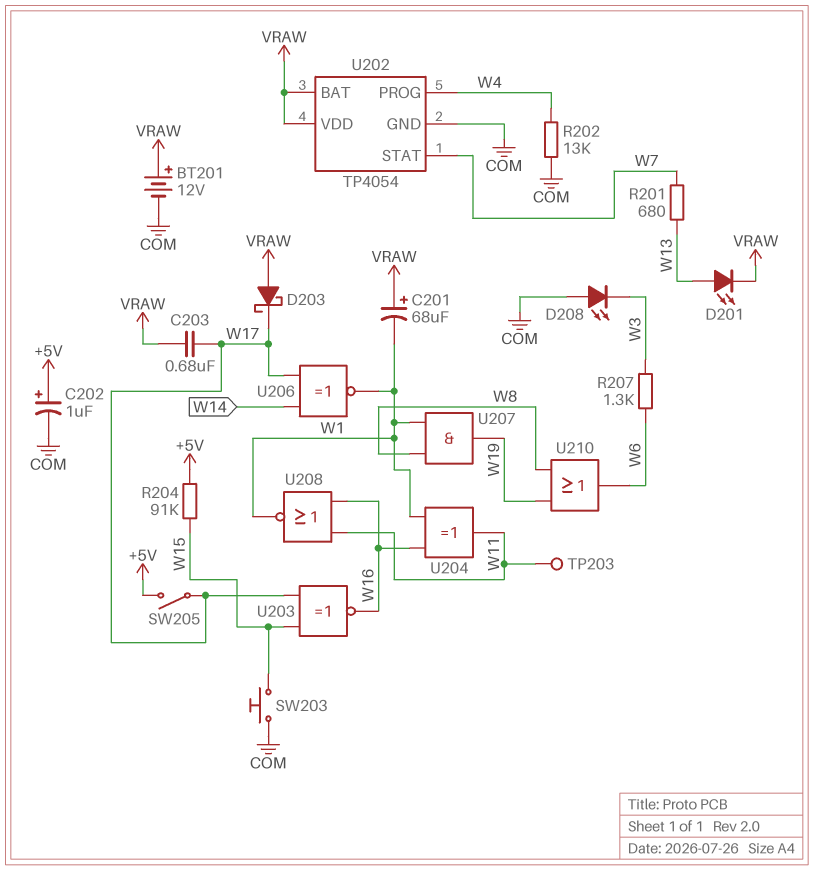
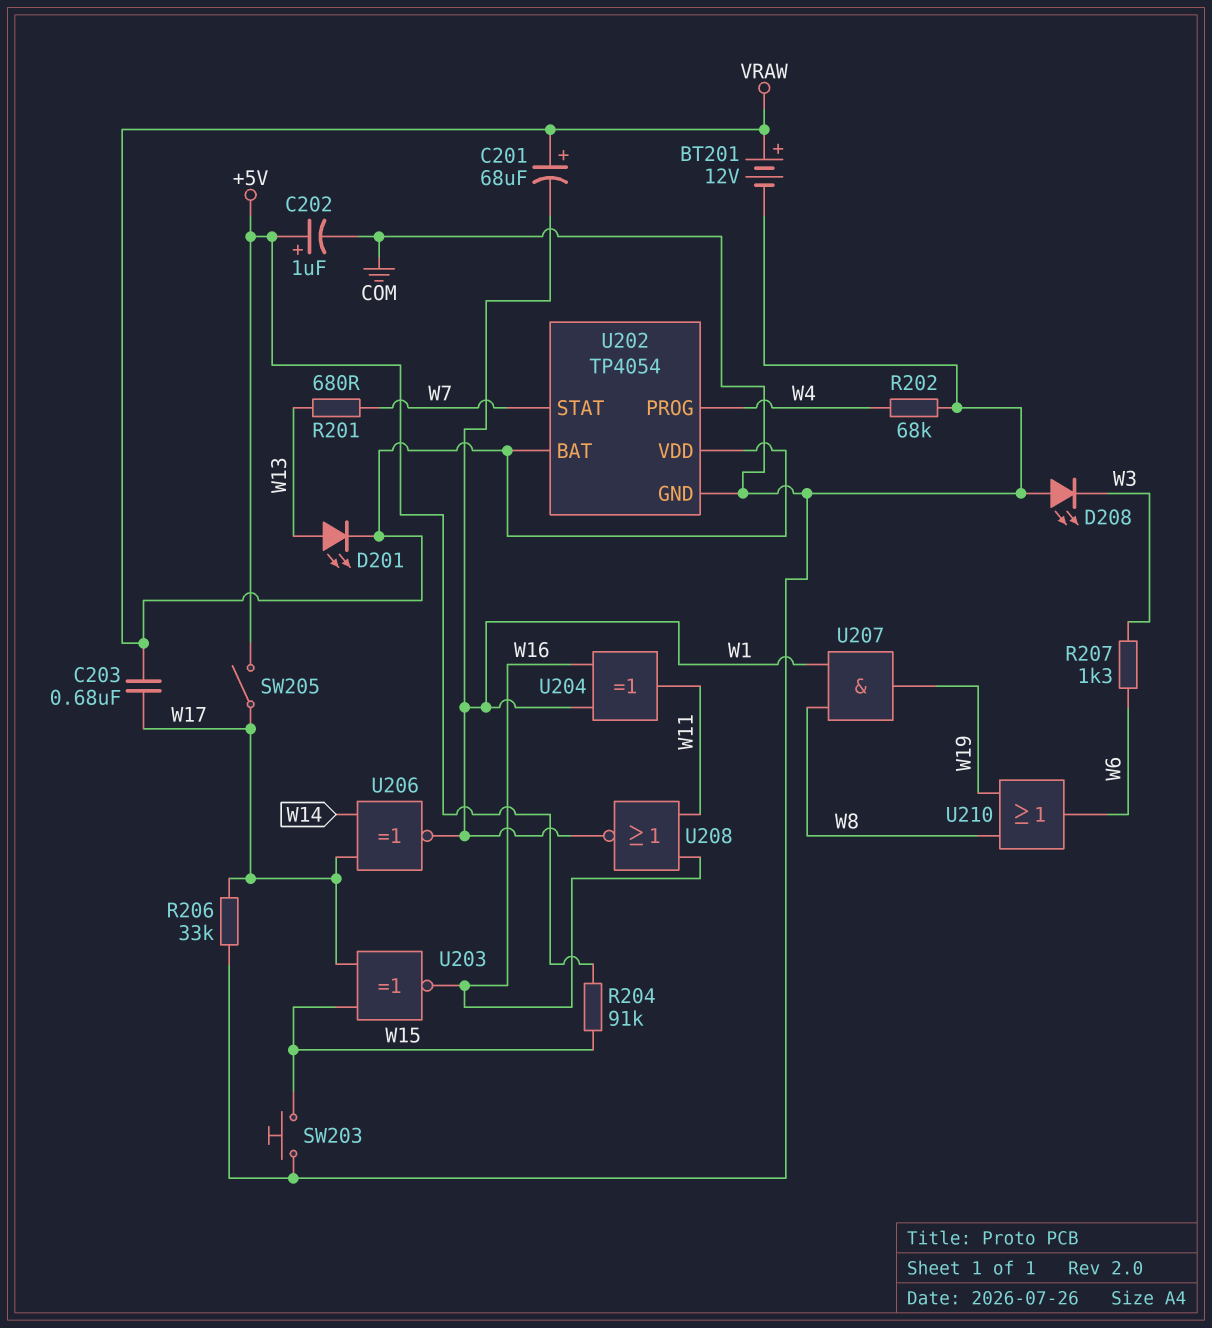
D203: schottky (A VRAW, K W17) -> none
R202: 13k (COM, W4) -> 68k (COM, W4)
R206: none -> 33k (COM, W17)
TP203: test point (W11) -> none

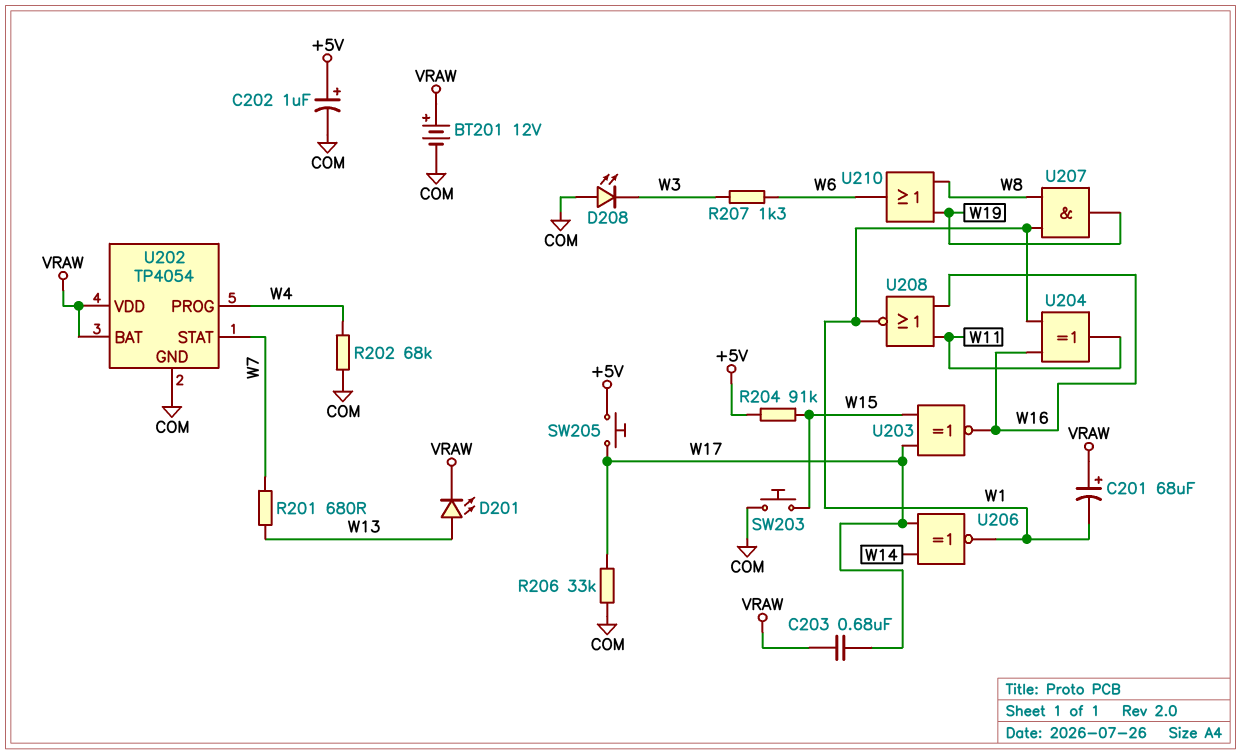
SW205: switch (+5V, W17) -> button (+5V, W17)

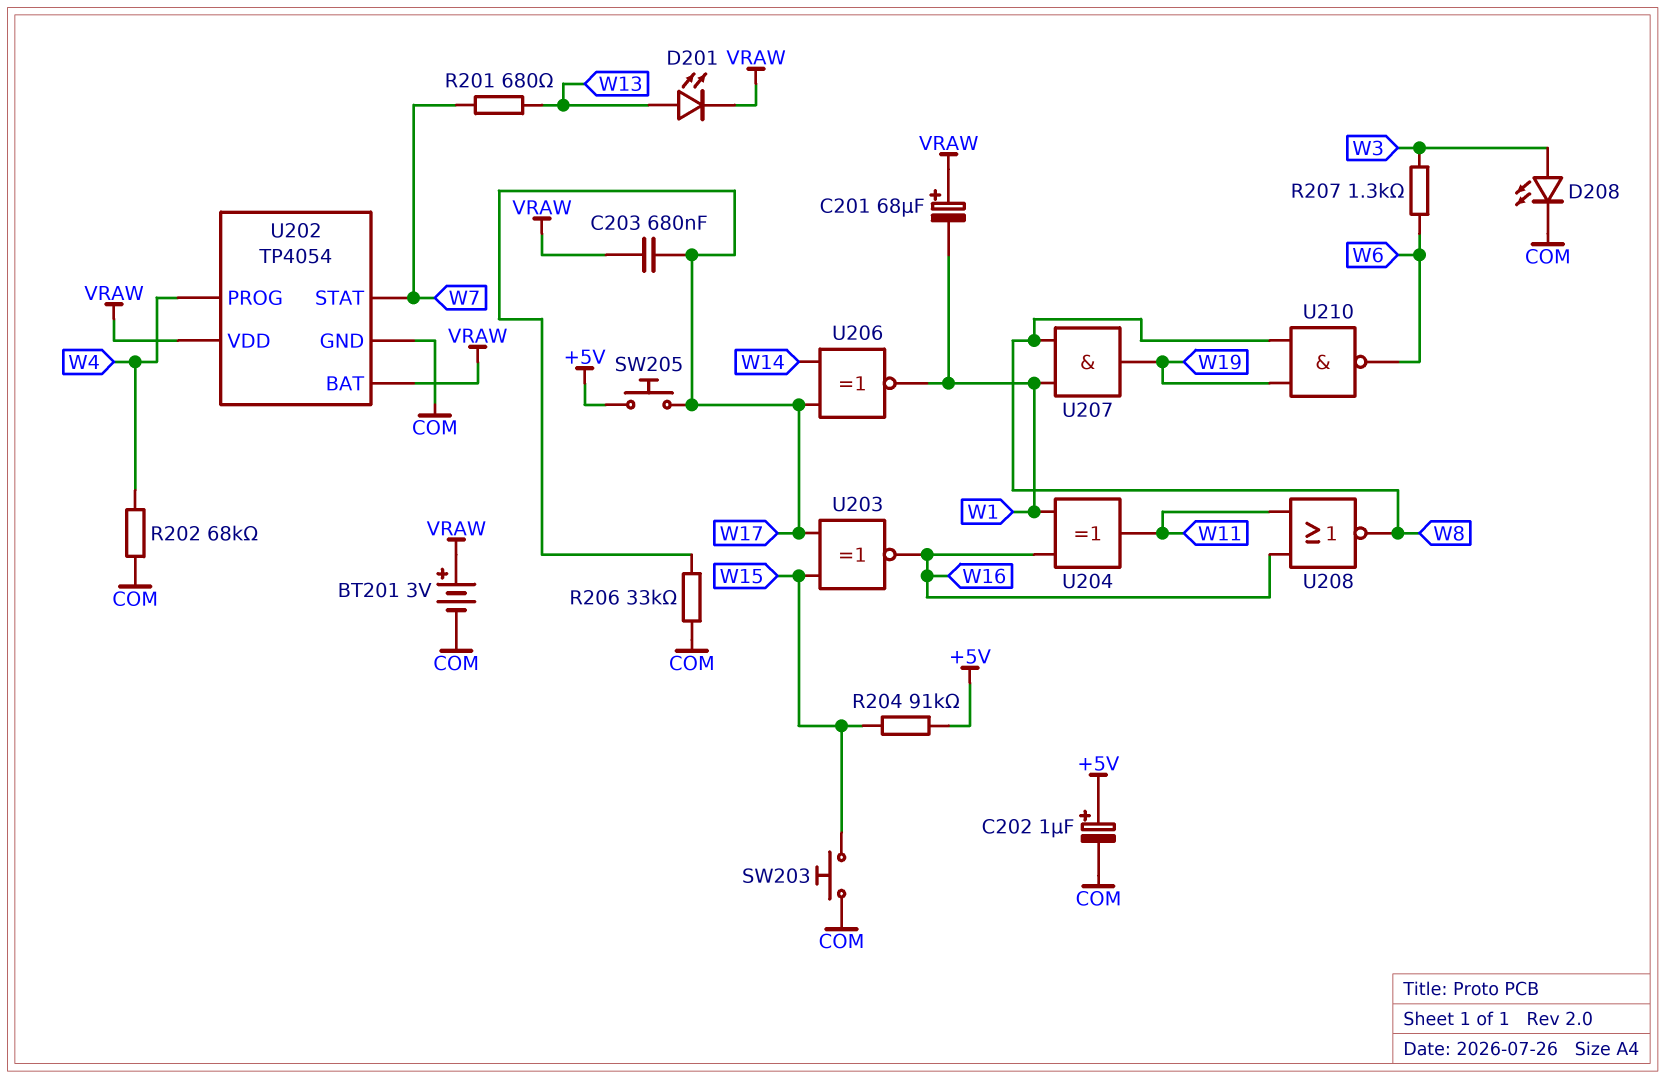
BT201: 12V (plus VRAW, minus COM) -> 3V (plus VRAW, minus COM)
D208: LED (A COM, K W3) -> LED (A W3, K COM)
U208: NOR (in W11, in W16, out W1) -> NOR (in W11, in W16, out W8)
U210: OR (in W8, in W19, out W6) -> NAND (in W8, in W19, out W6)

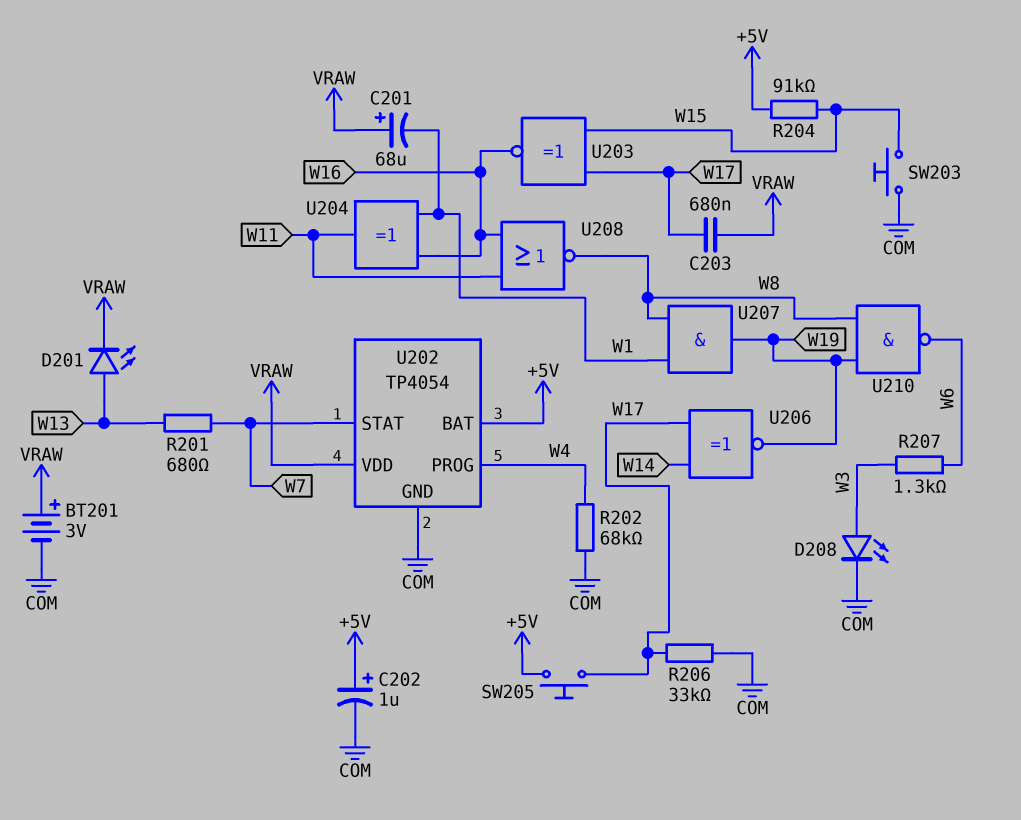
U202 pin BAT: VRAW -> +5V
U206: XNOR (in W14, in W17, out W1) -> XNOR (in W14, in W17, out W19)

